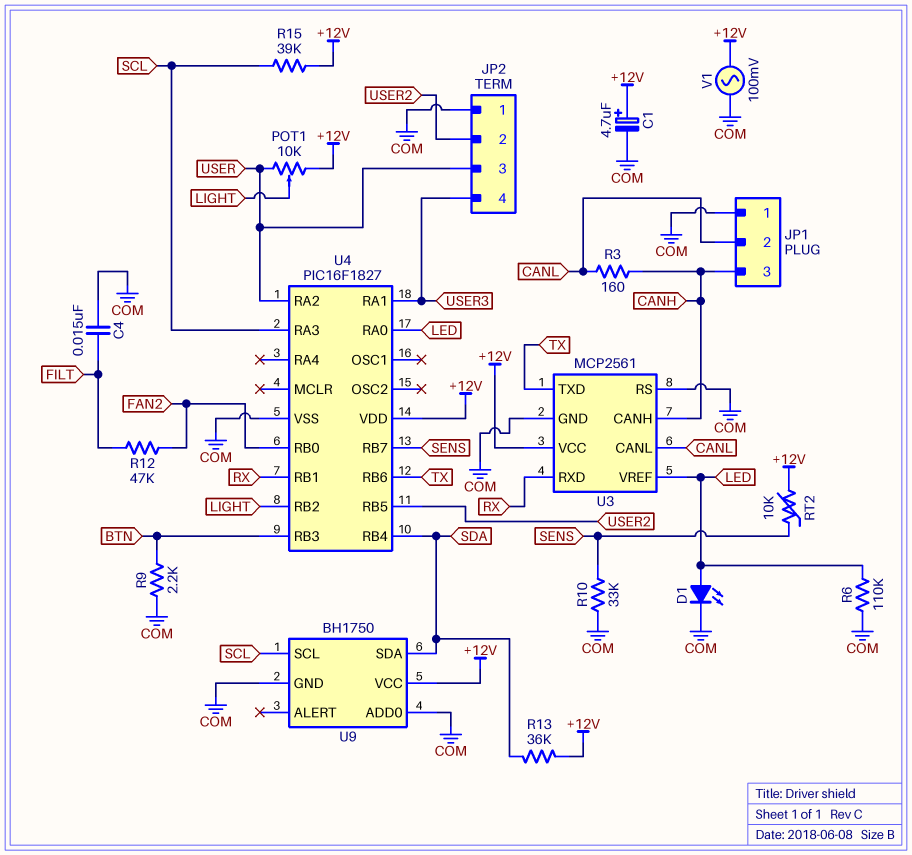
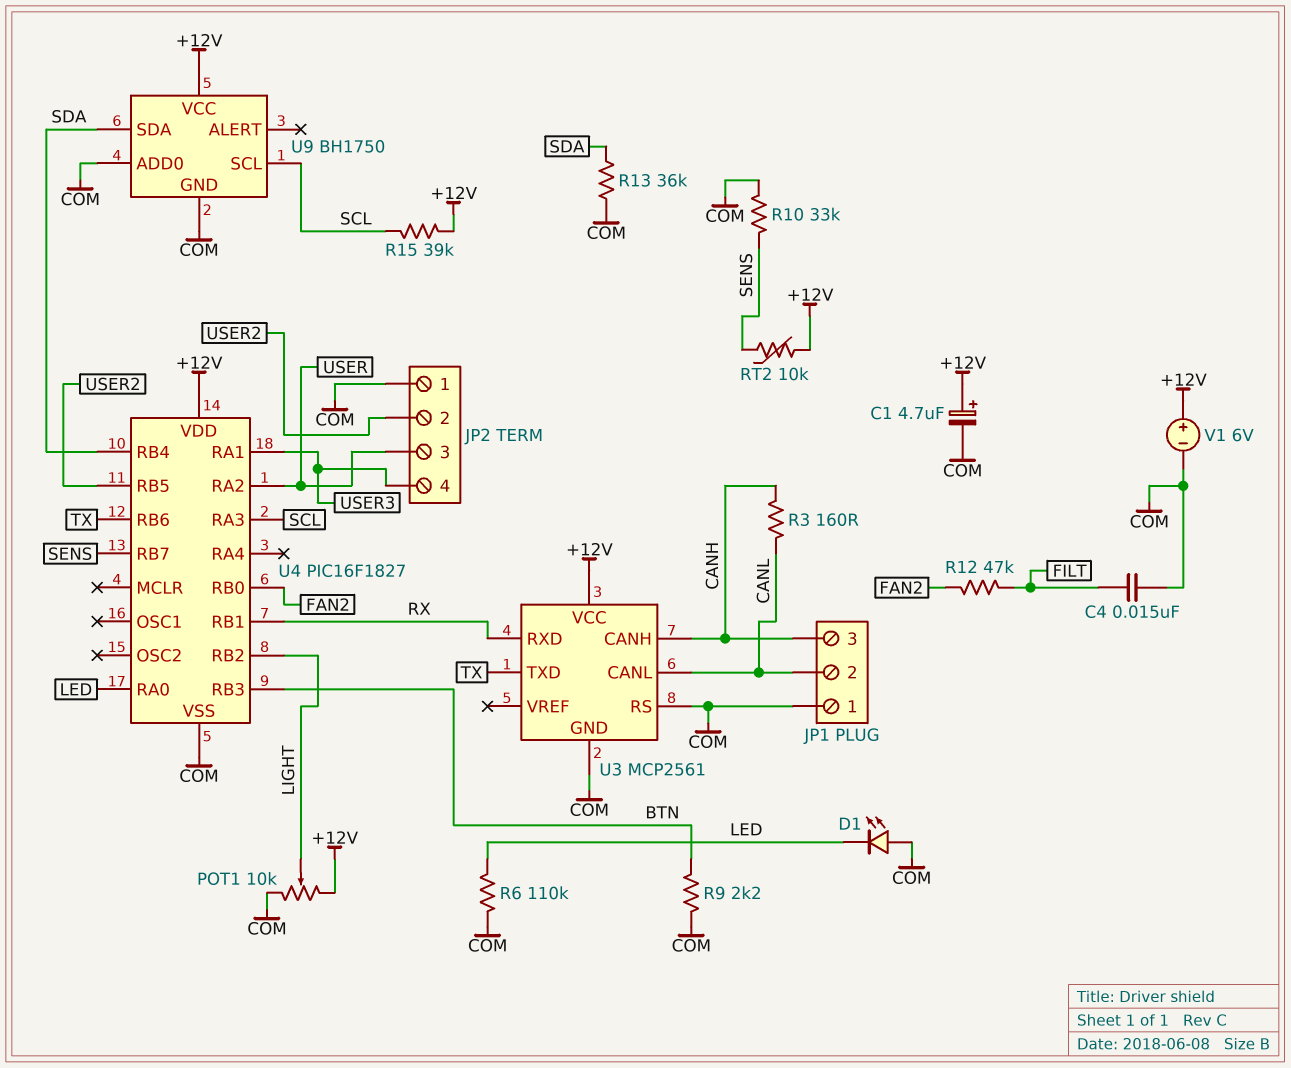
D1: LED (A LED, K COM) -> LED (A COM, K LED)
POT1: 10k (+12V, USER, wiper LIGHT) -> 10k (+12V, COM, wiper LIGHT)
R13: 36k (+12V, SDA) -> 36k (COM, SDA)
U3 pin VREF: LED -> none
V1: AC 100mV (+12V, COM) -> 6V (plus +12V, minus COM)

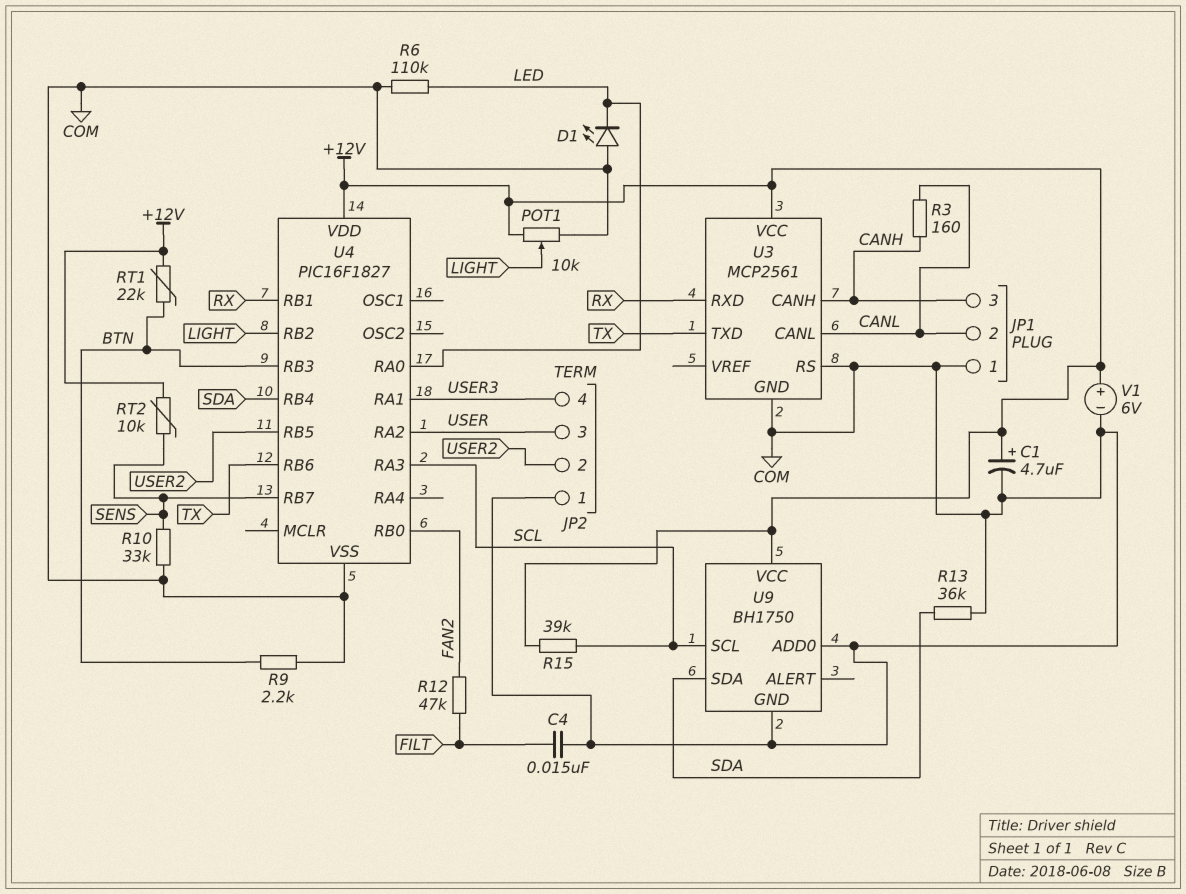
RT1: none -> 22k (+12V, BTN)

